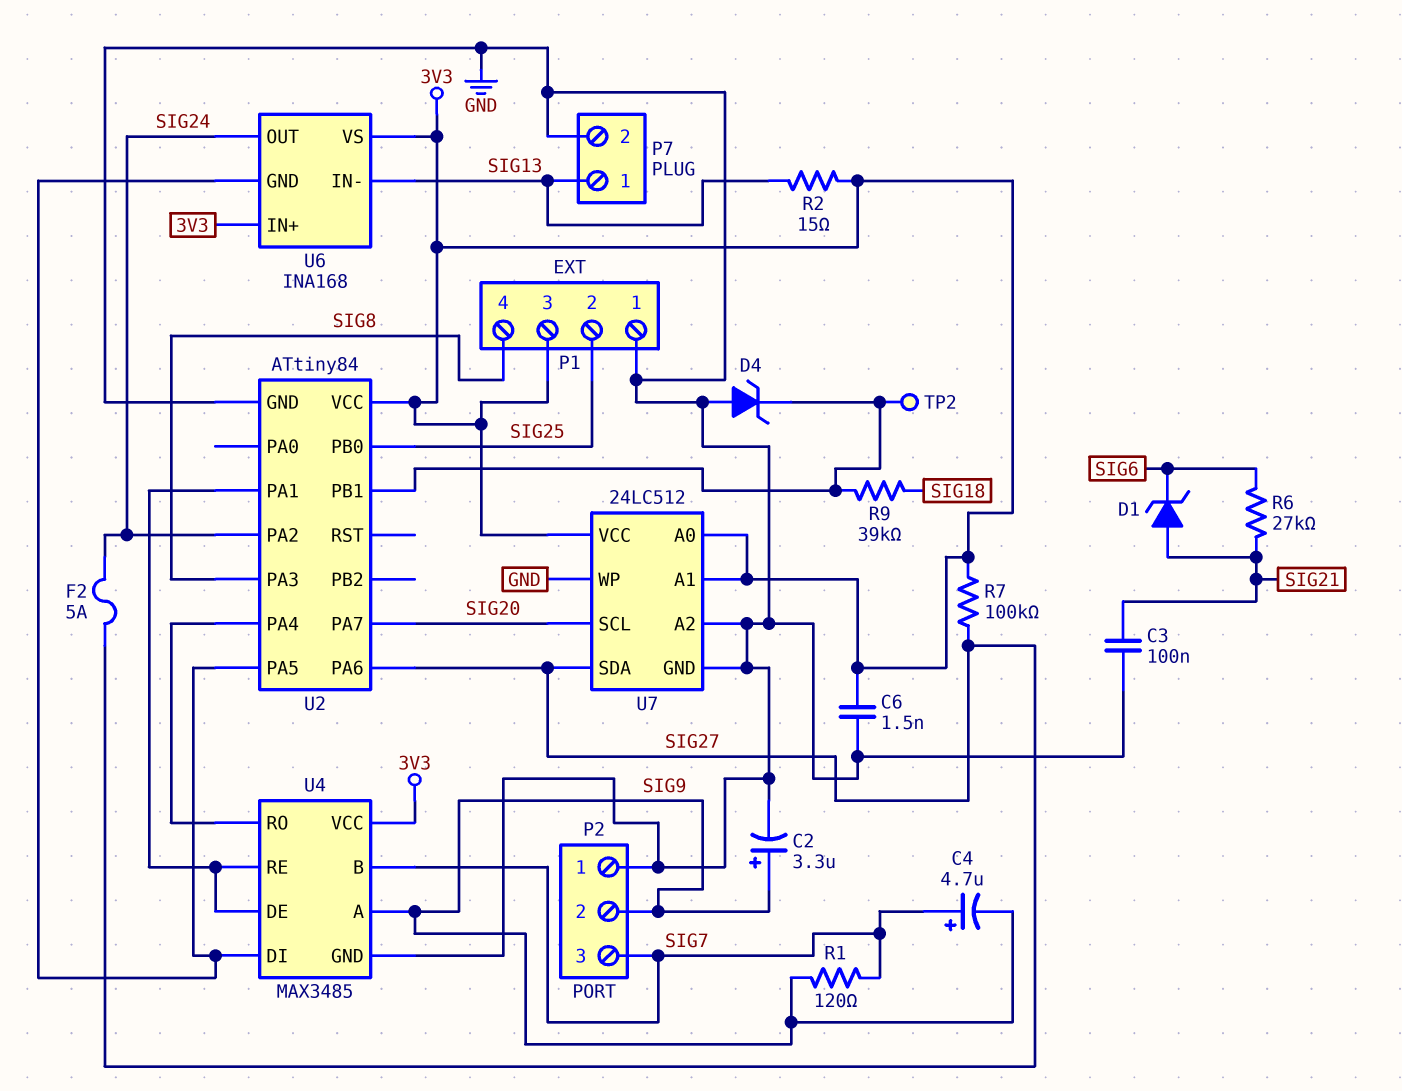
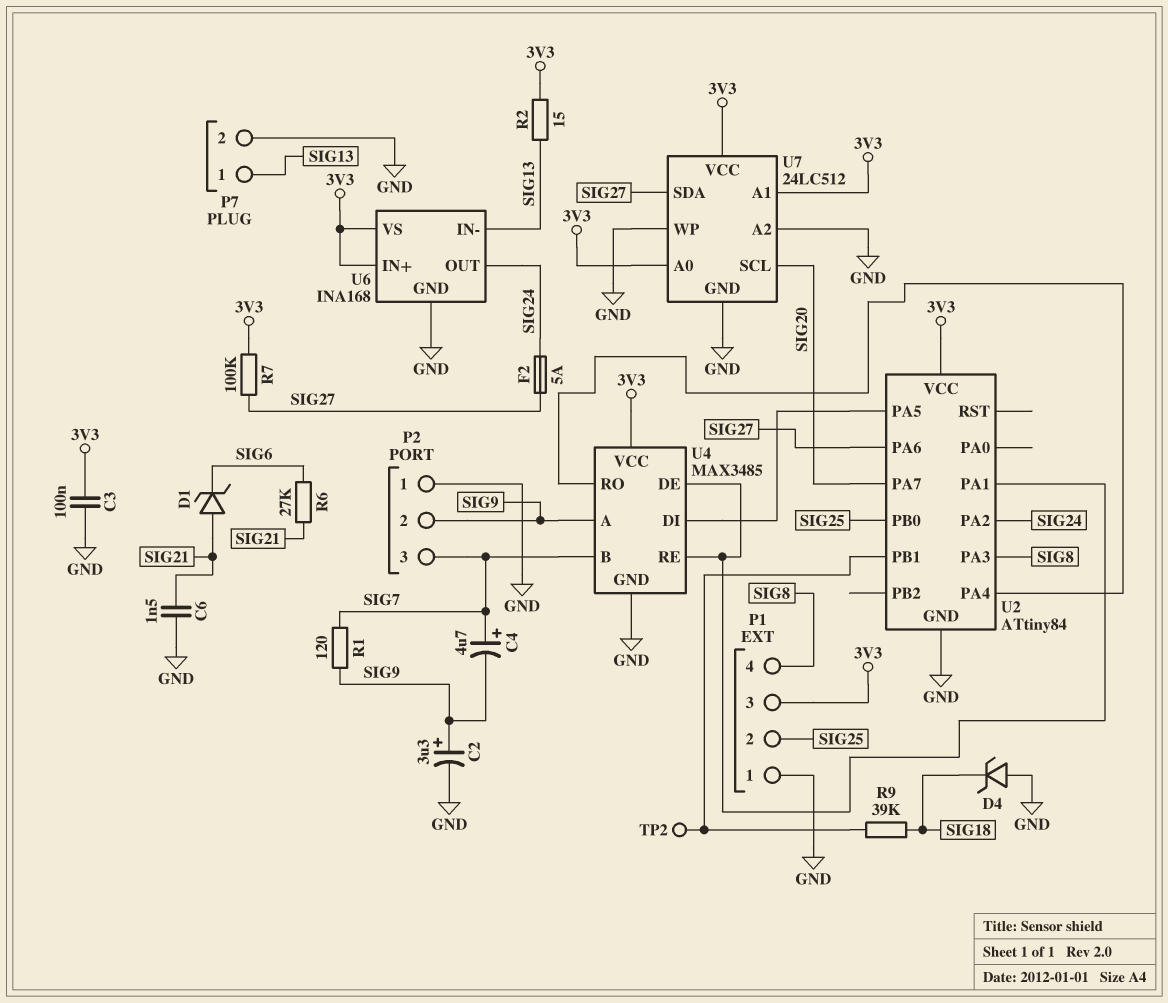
C3: 100nF (GND, SIG21) -> 100nF (3V3, GND)
C6: 1.5nF (3V3, GND) -> 1.5nF (GND, SIG21)
D4: zener (A GND, K U2/PB1) -> zener (A GND, K SIG18)
U6 pin GND: U2/PA5 -> GND

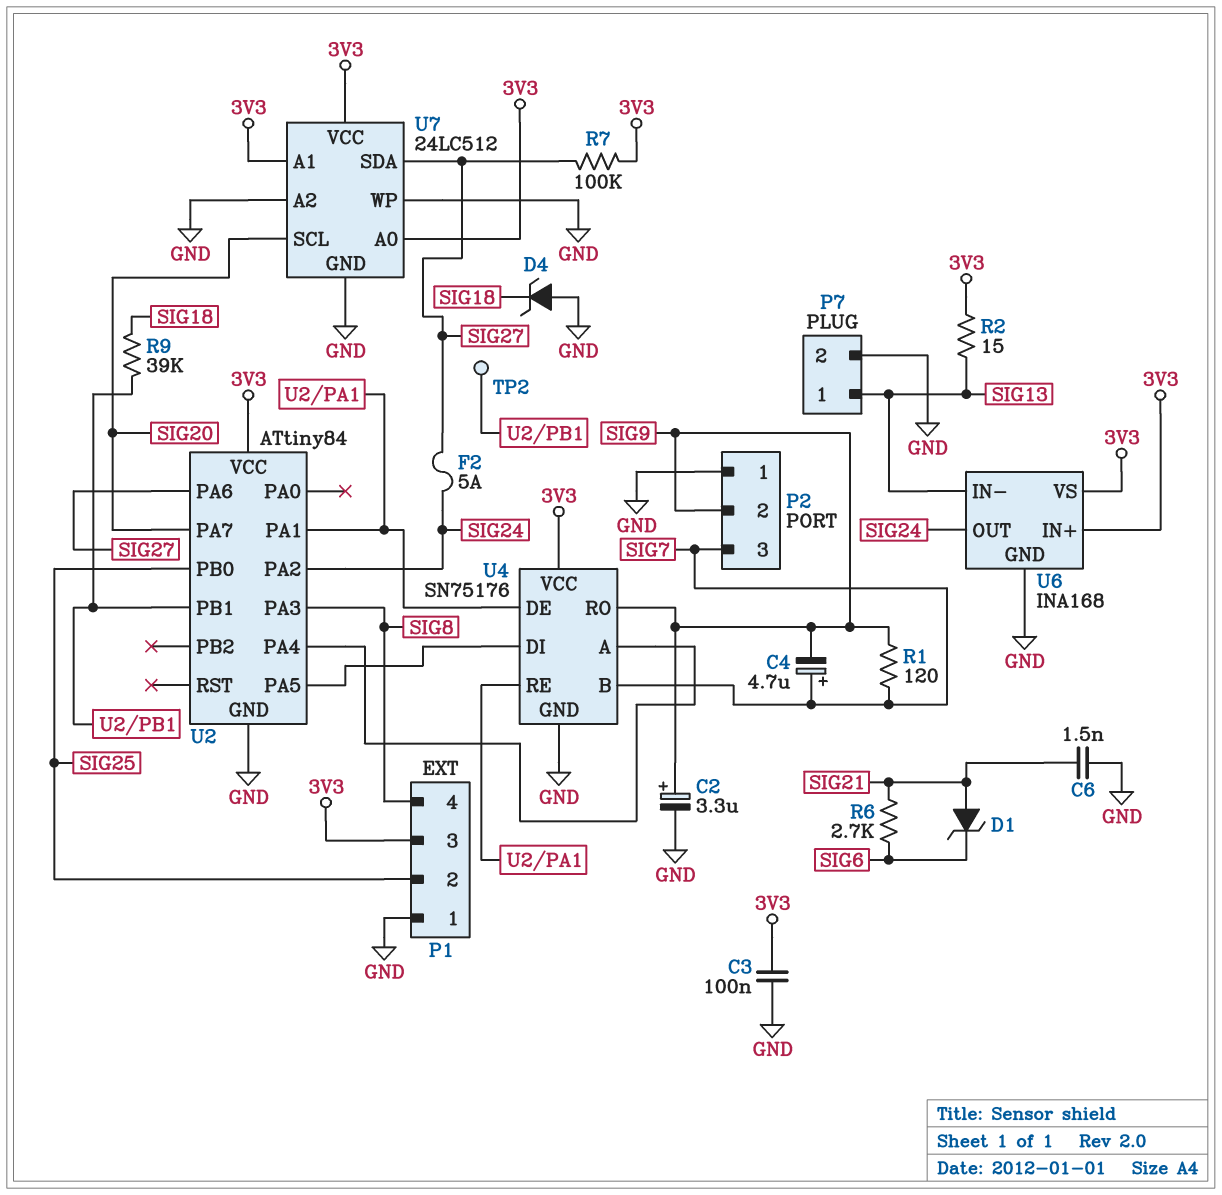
R6: 27k (SIG6, SIG21) -> 2.7k (SIG6, SIG21)
U4: MAX3485 -> SN75176
U4 pin A: SIG9 -> U2/PA4
U4 pin RO: U2/PA4 -> SIG9

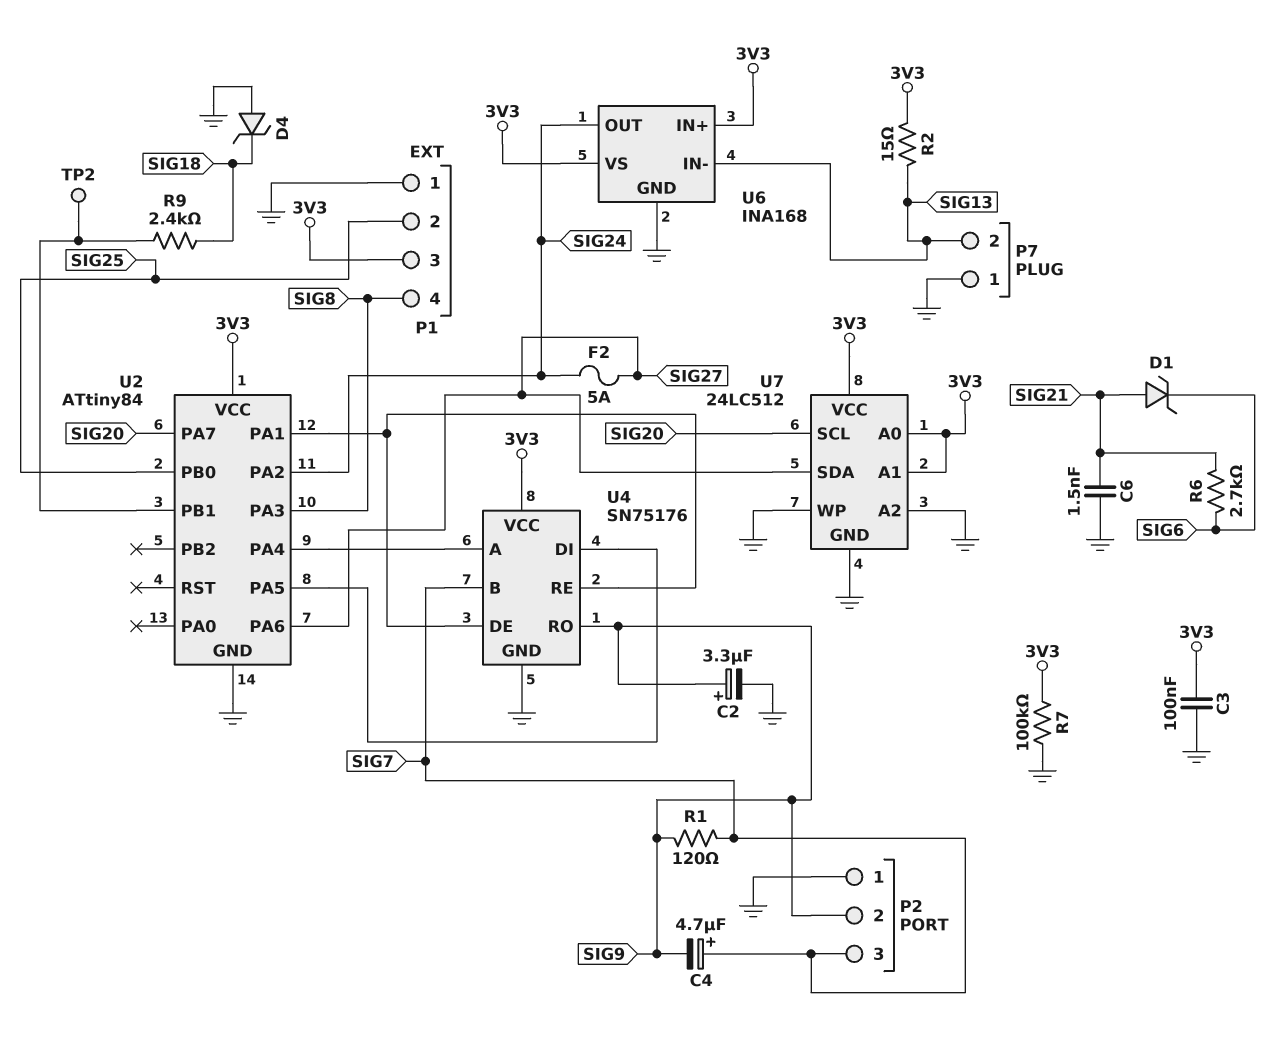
P7 pin 1: SIG13 -> GND
P7 pin 2: GND -> SIG13
R7: 100k (3V3, SIG27) -> 100k (3V3, GND)
R9: 39k (SIG18, U2/PB1) -> 2.4k (SIG18, U2/PB1)

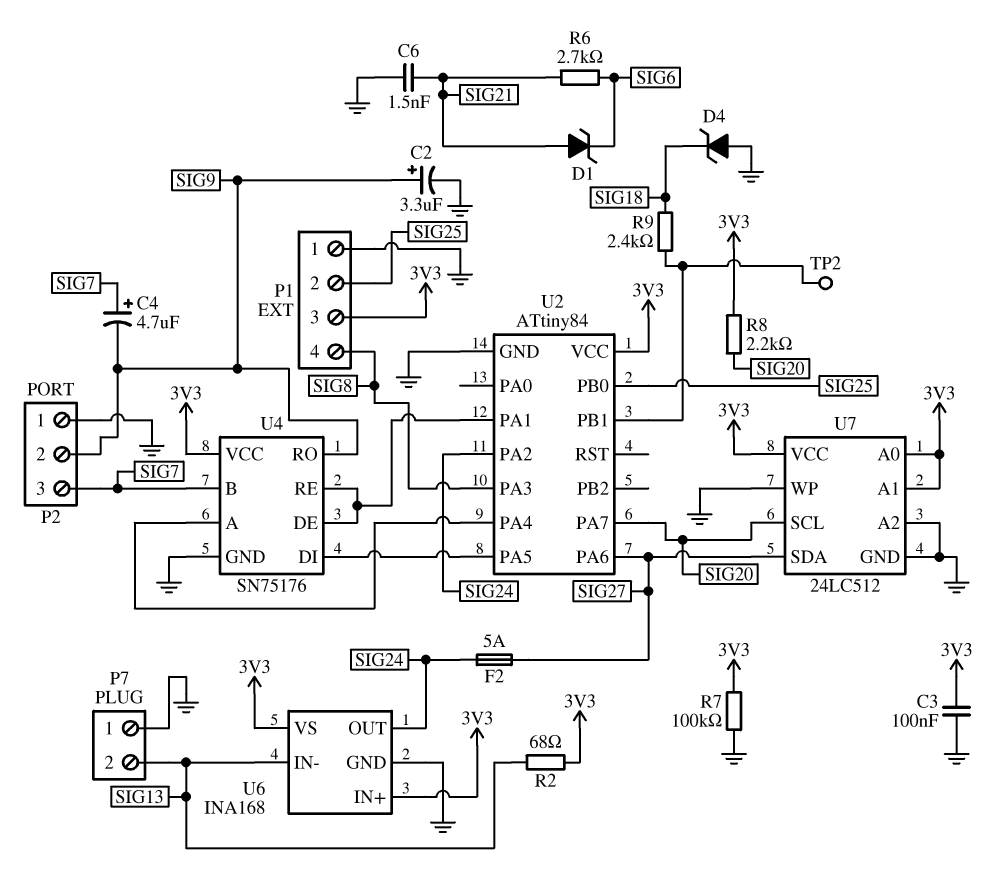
R1: 120 (SIG7, SIG9) -> none
R2: 15 (3V3, SIG13) -> 68 (3V3, SIG13)
R8: none -> 2.2k (3V3, SIG20)

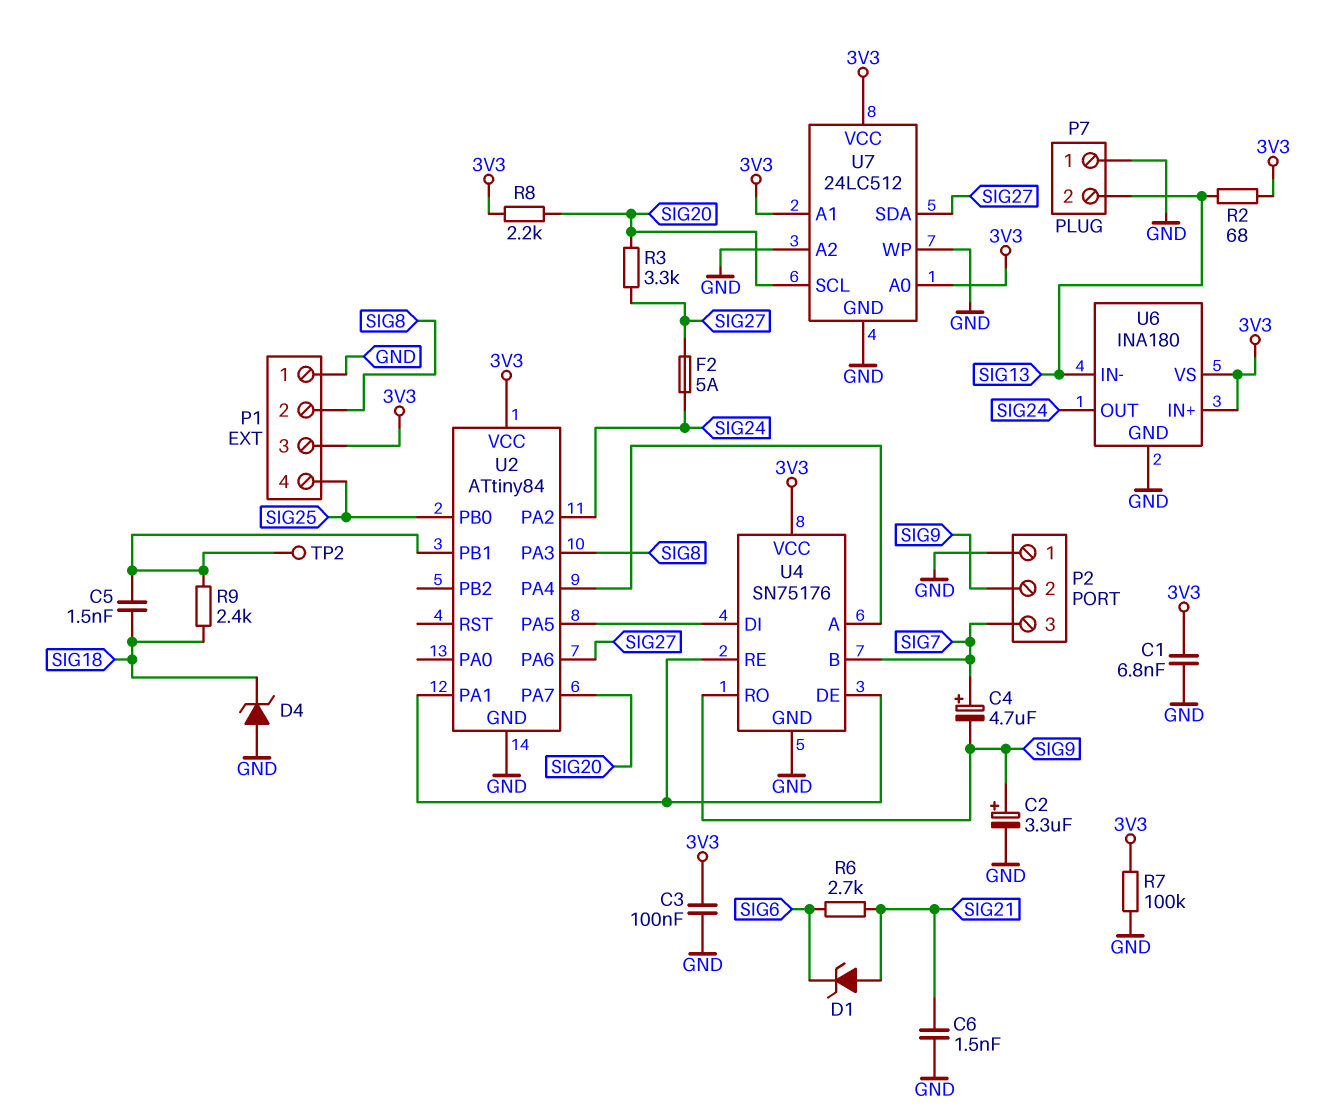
C1: none -> 6.8nF (3V3, GND)
C5: none -> 1.5nF (SIG18, U2/PB1)
P1 pin 2: SIG25 -> SIG8
P1 pin 4: SIG8 -> SIG25
R3: none -> 3.3k (SIG20, SIG27)
U6: INA168 -> INA180

